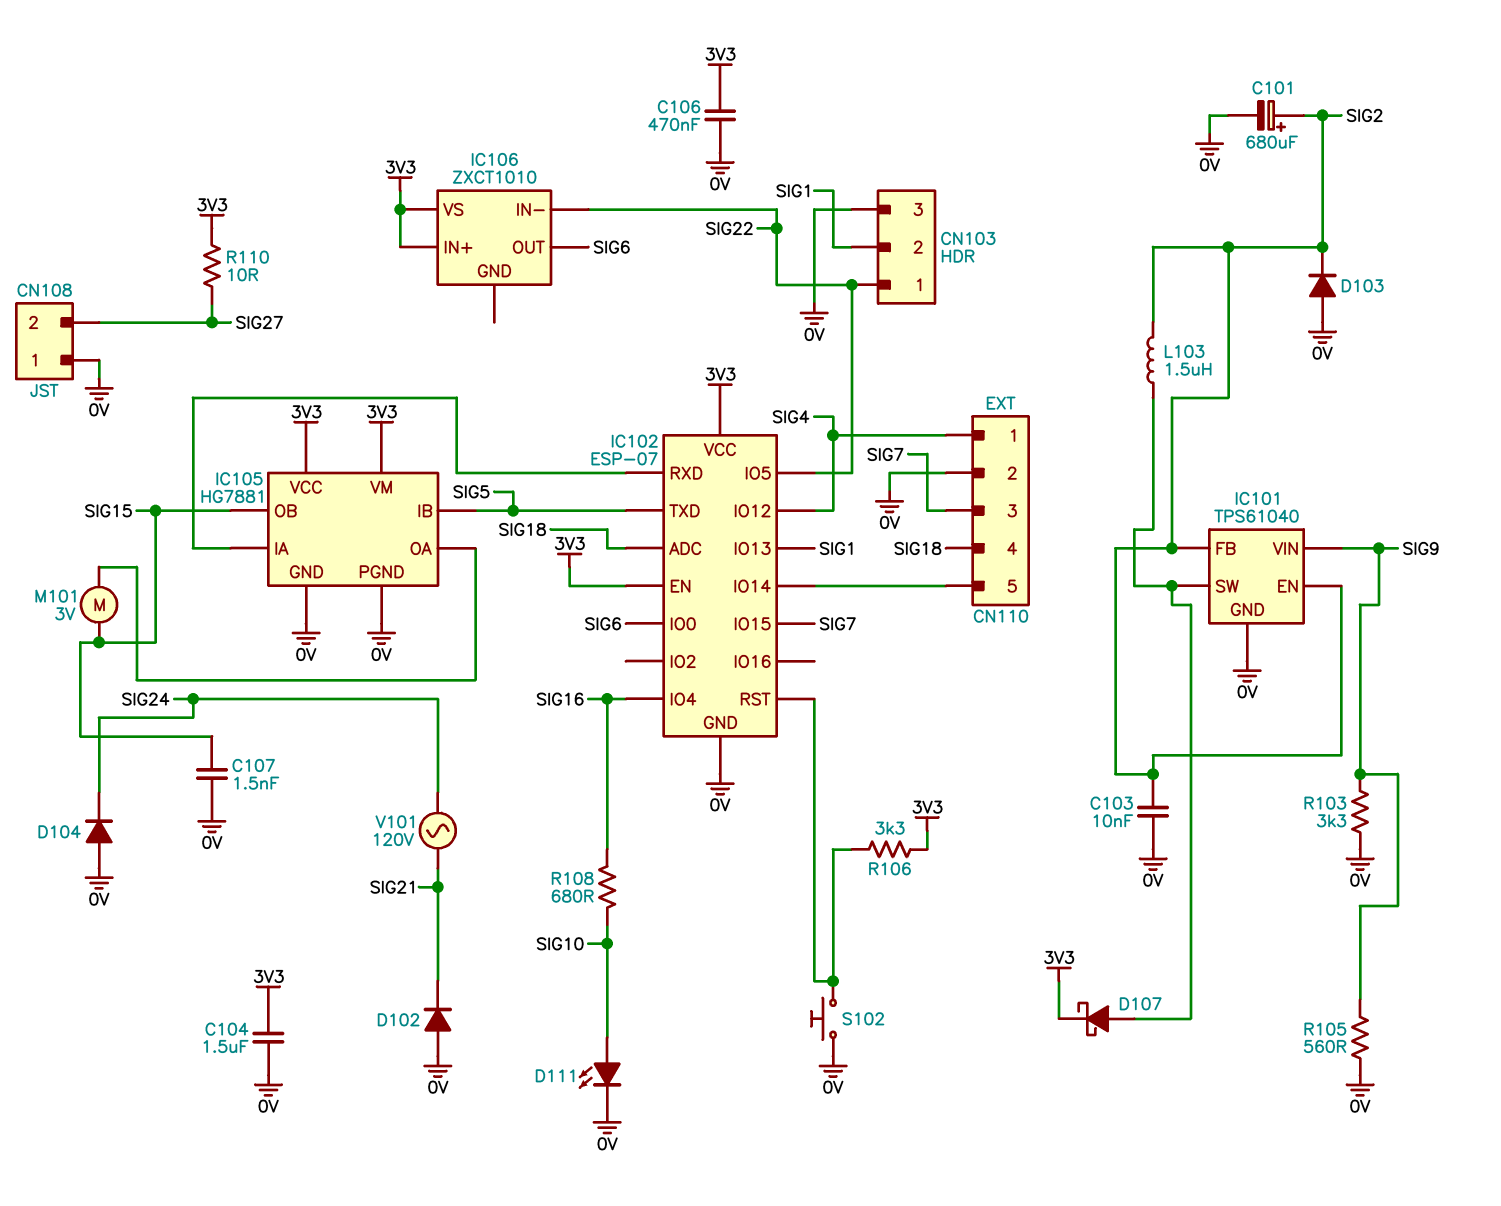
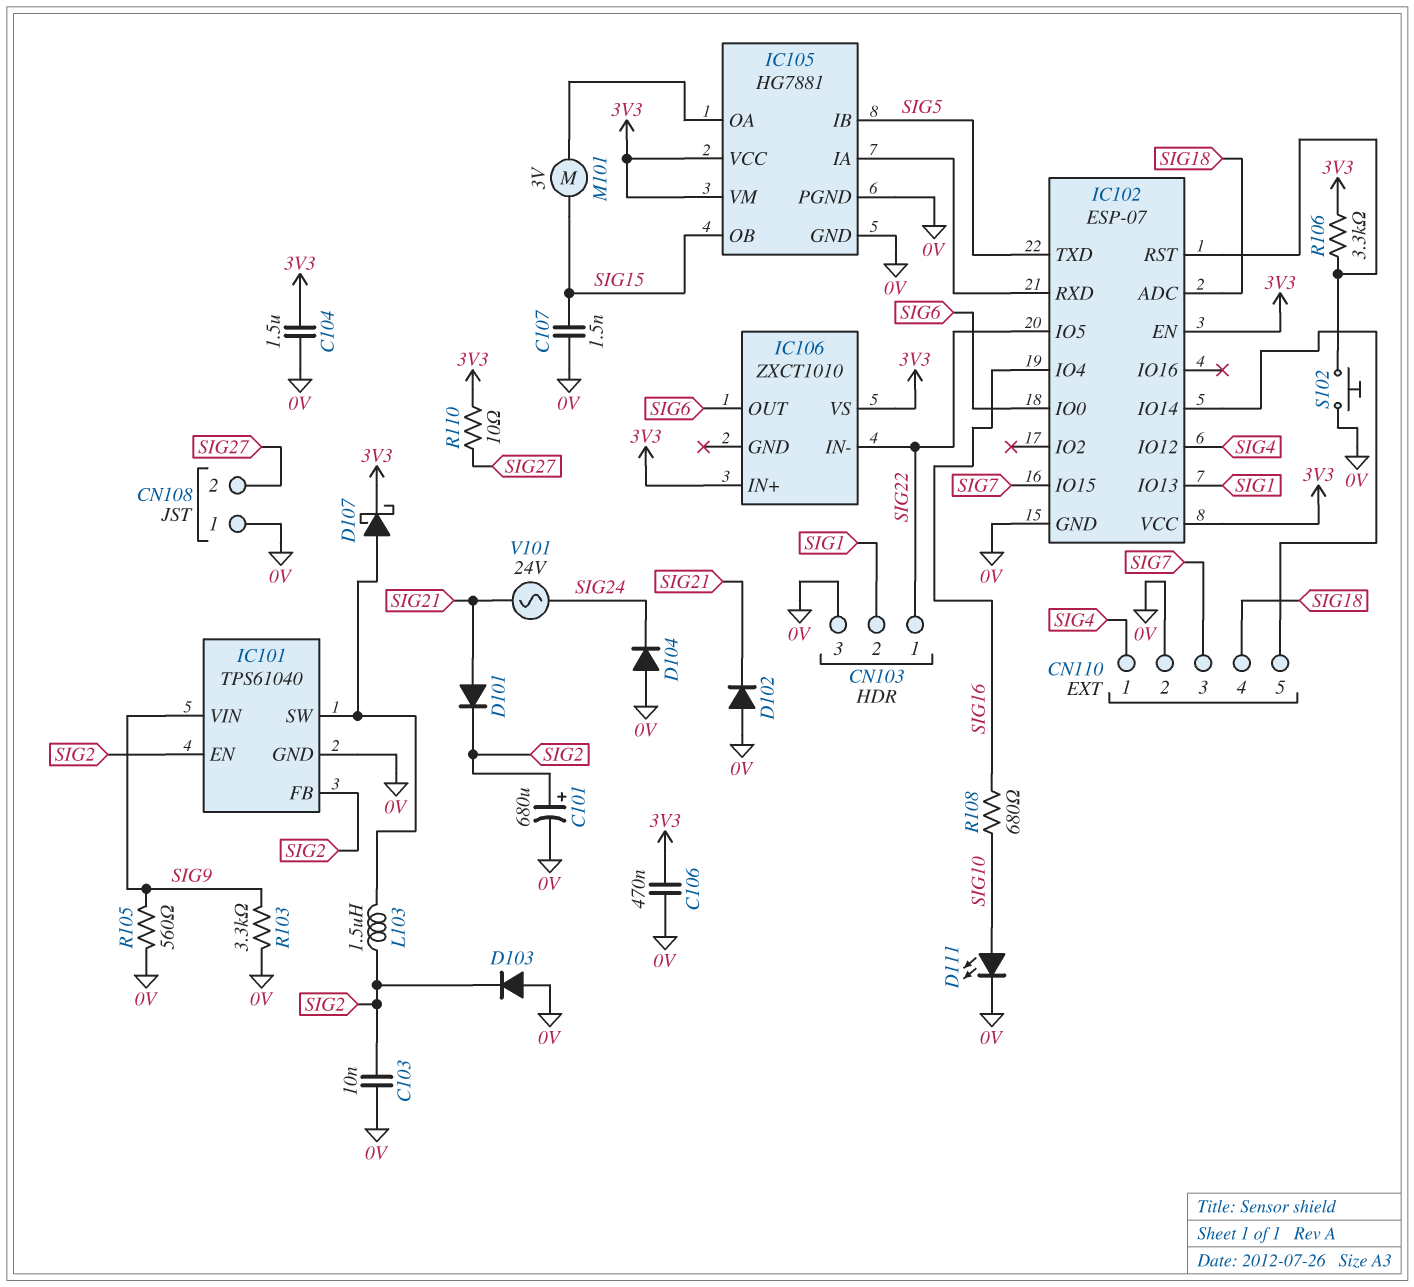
D101: none -> diode (A SIG21, K SIG2)
V101: AC 120V (SIG21, SIG24) -> AC 24V (SIG21, SIG24)

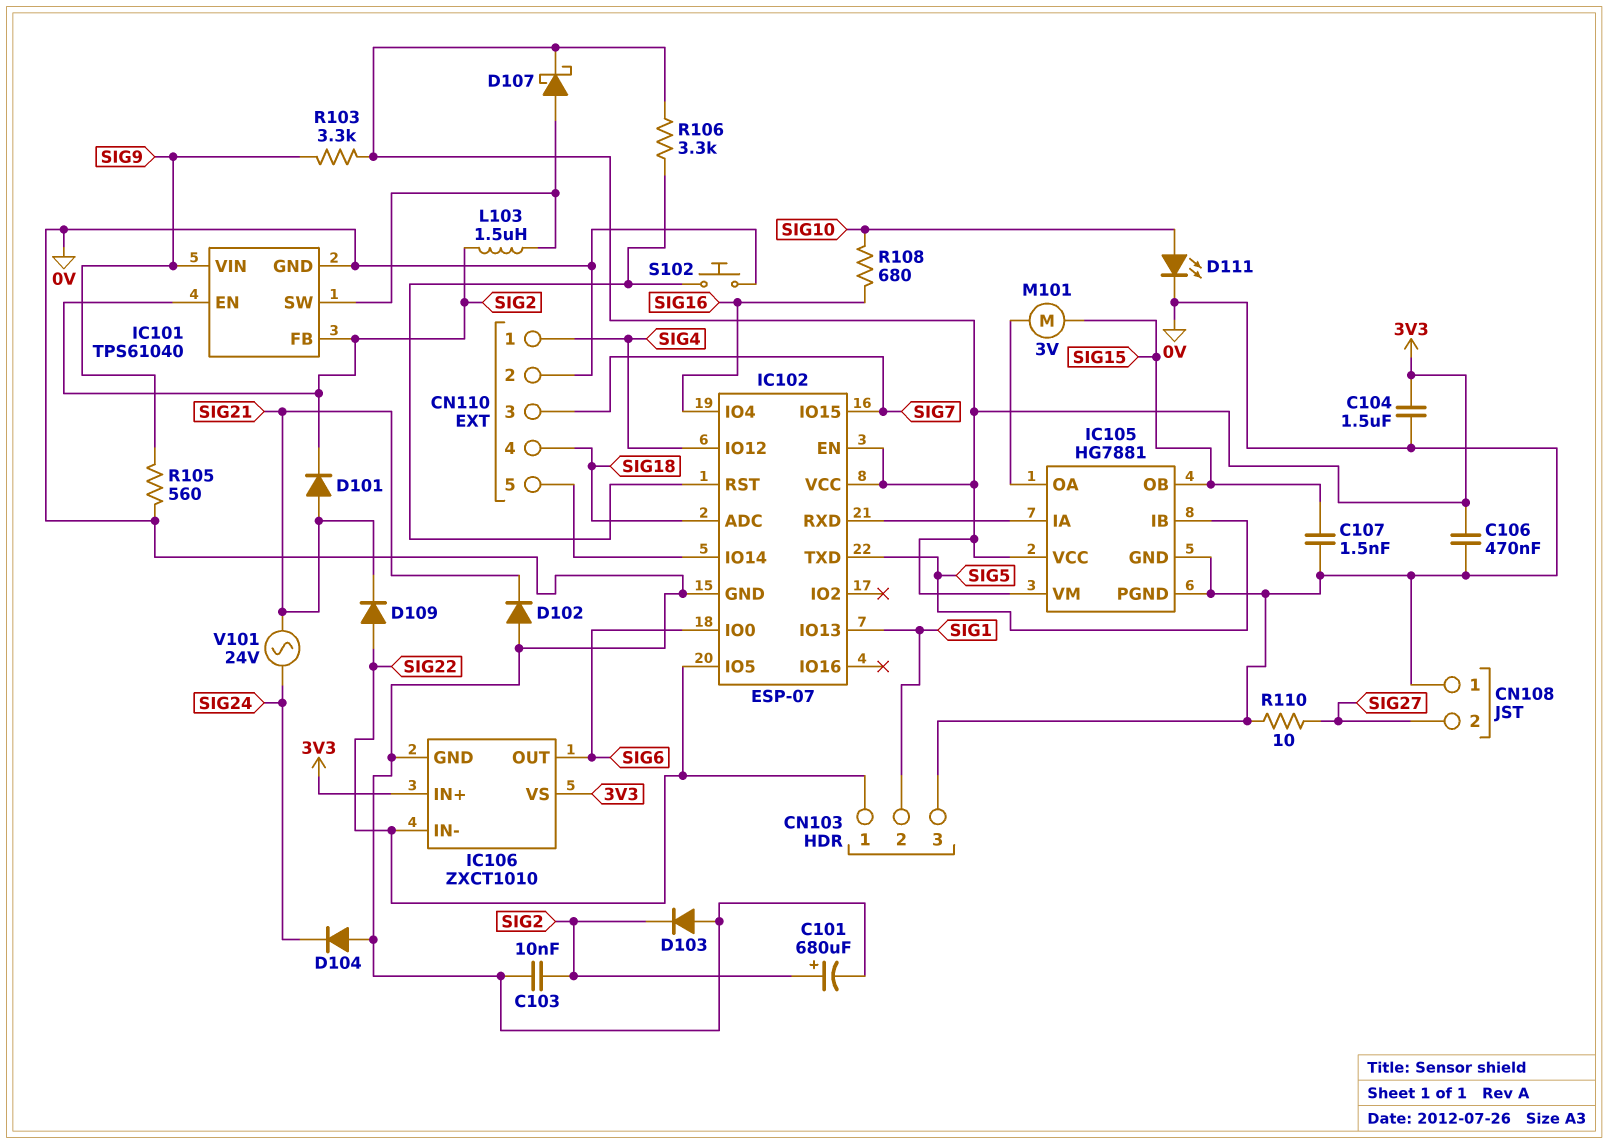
D109: none -> diode (A SIG22, K SIG21)
IC106 pin GND: none -> 0V
R103: 3.3k (0V, SIG9) -> 3.3k (3V3, SIG9)
R110: 10 (3V3, SIG27) -> 10 (0V, SIG27)

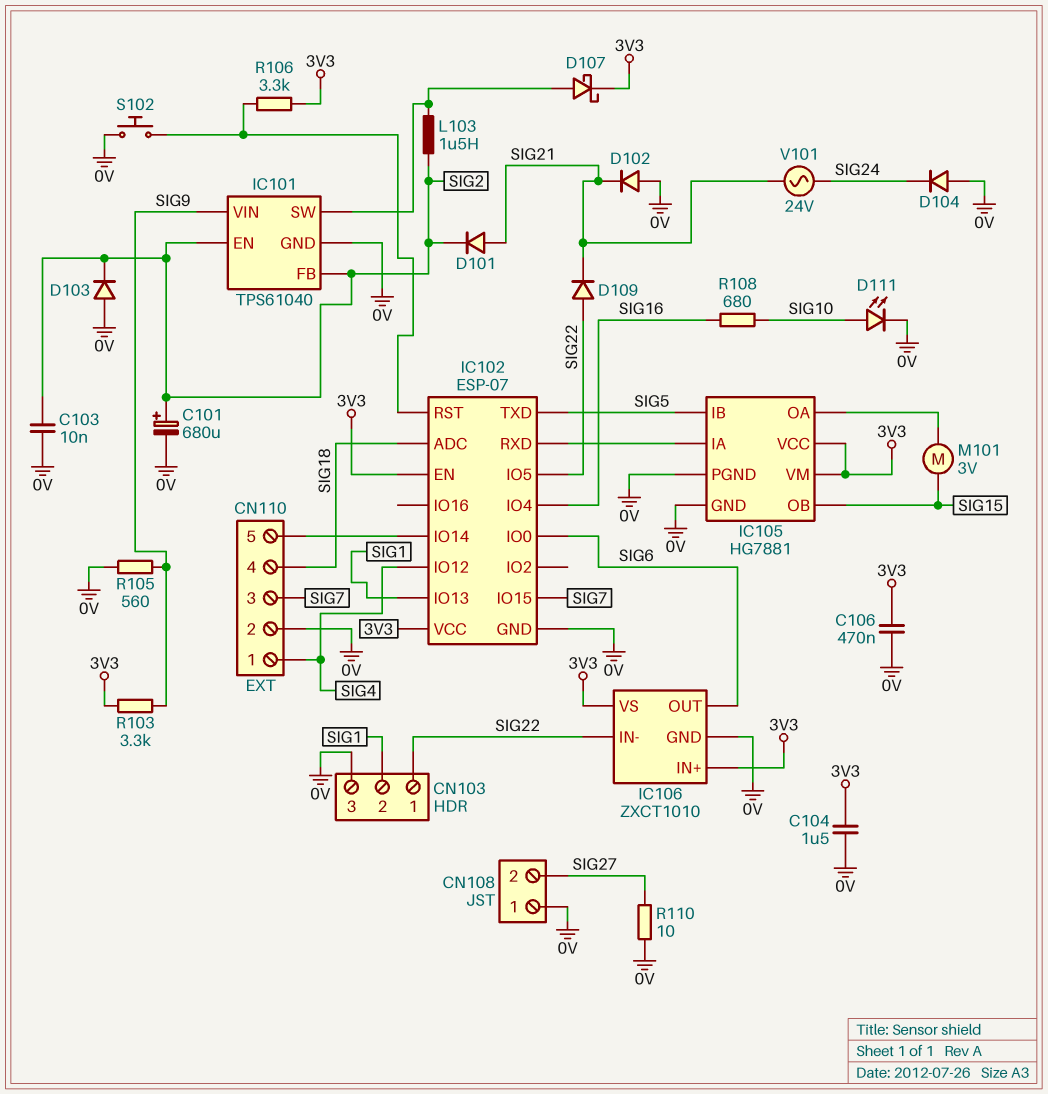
C107: 1.5nF (0V, SIG15) -> none

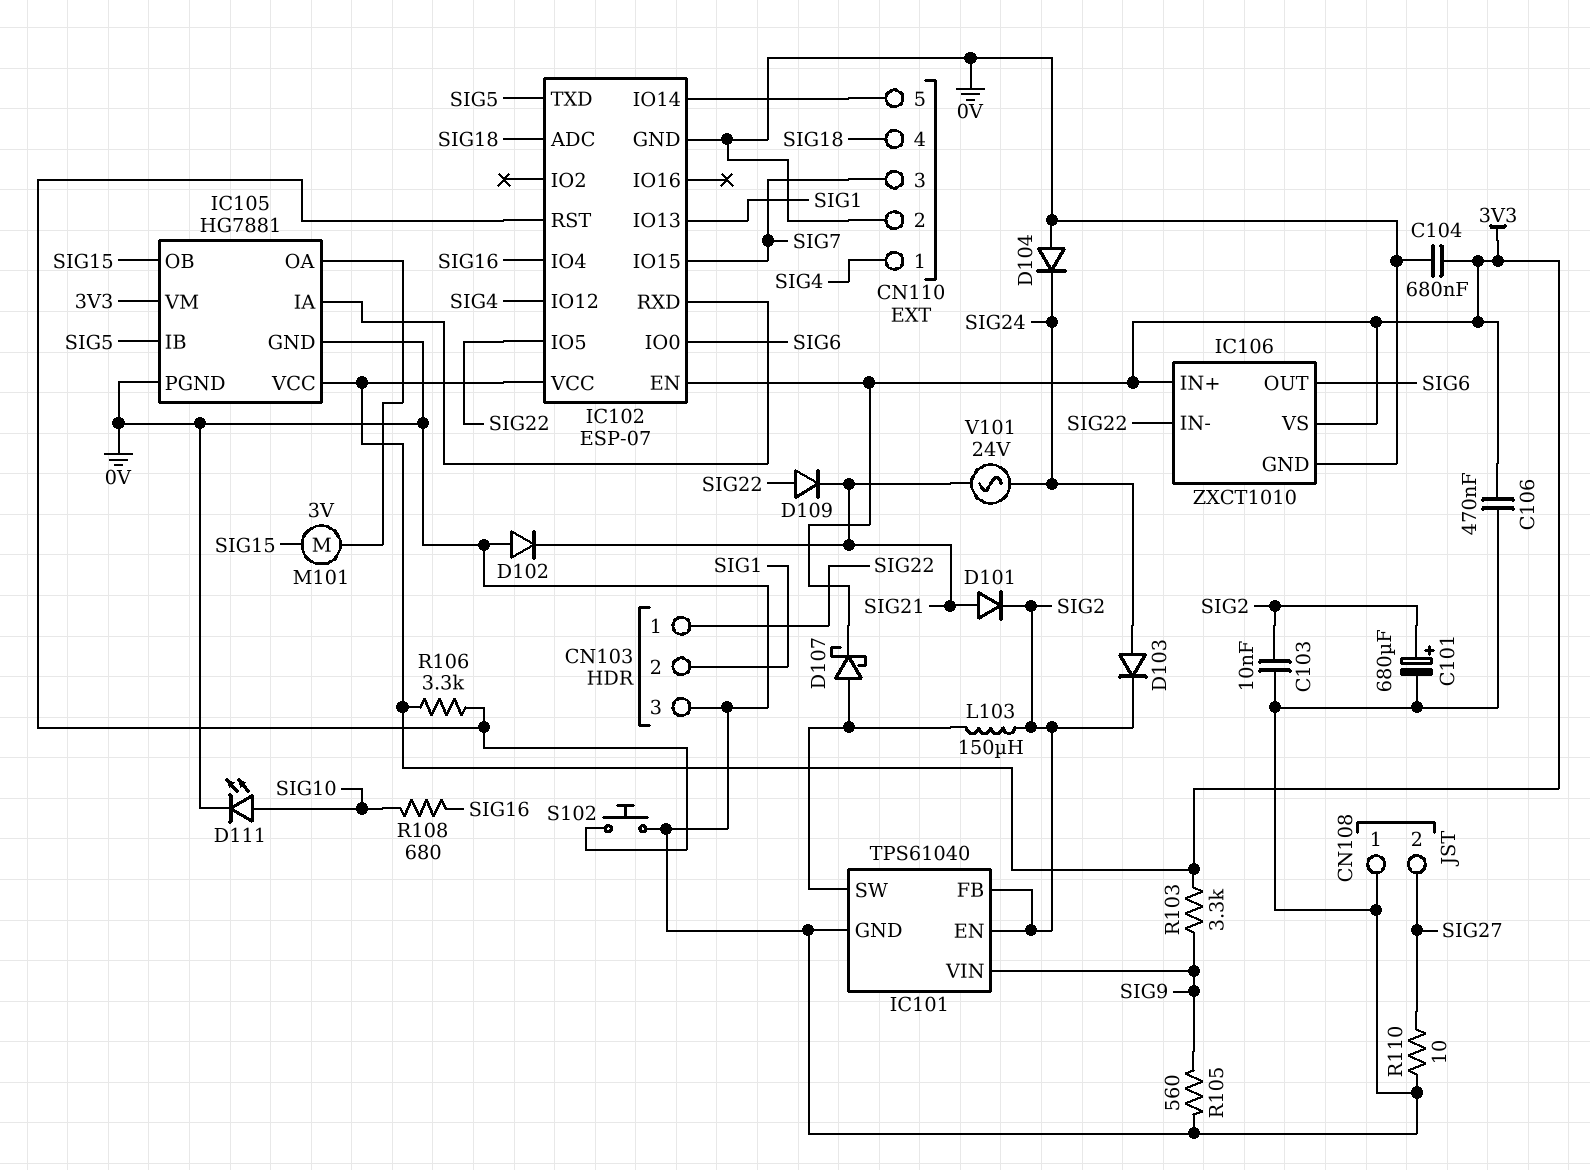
C104: 1.5uF (0V, 3V3) -> 680nF (0V, 3V3)
D103: diode (A 0V, K SIG2) -> diode (A SIG24, K SIG2)
L103: 1.5uH (IC101/SW, SIG2) -> 150uH (IC101/SW, SIG2)

